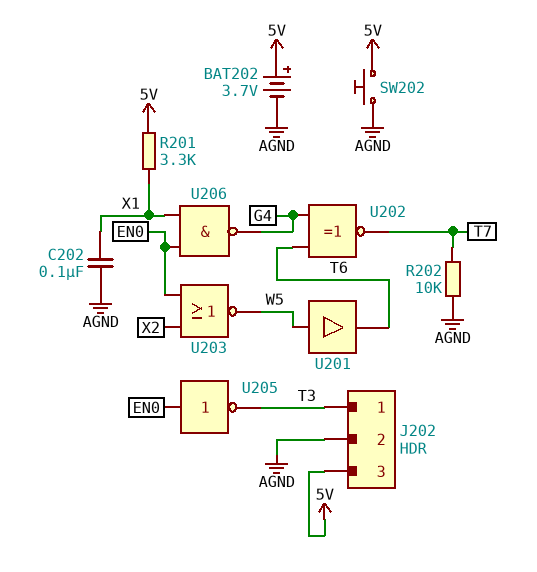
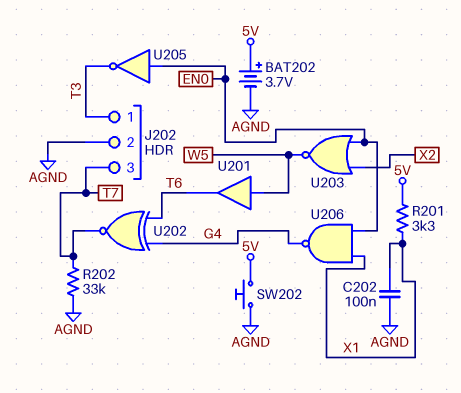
J202 pin 3: 5V -> T7
R202: 10k (AGND, T7) -> 33k (AGND, T7)

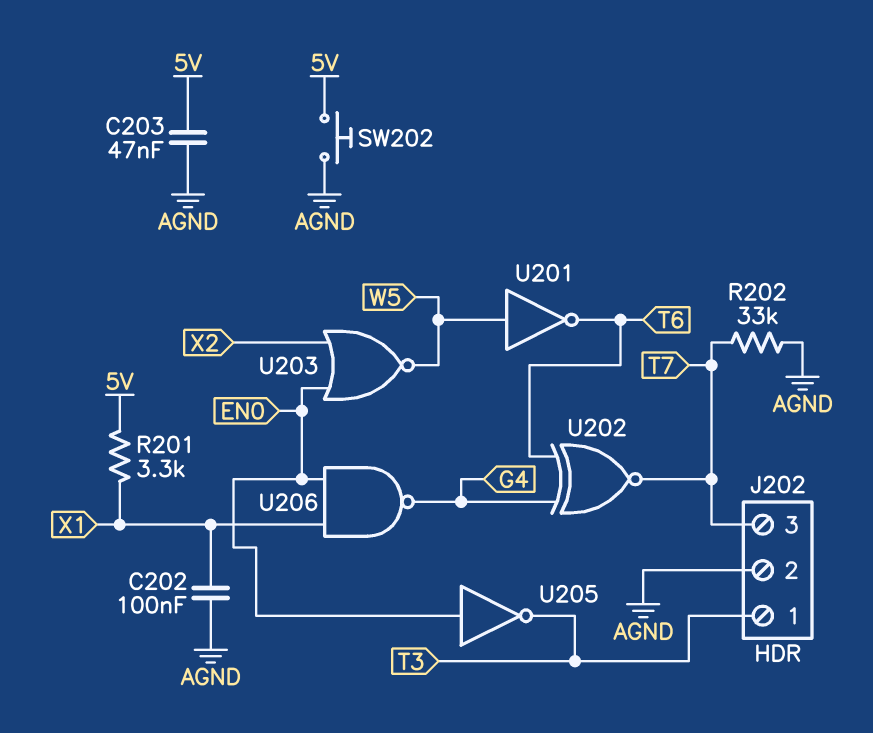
BAT202: 3.7V (plus 5V, minus AGND) -> none
C203: none -> 47nF (5V, AGND)
U201: buffer (in W5, out T6) -> NOT (in W5, out T6)

